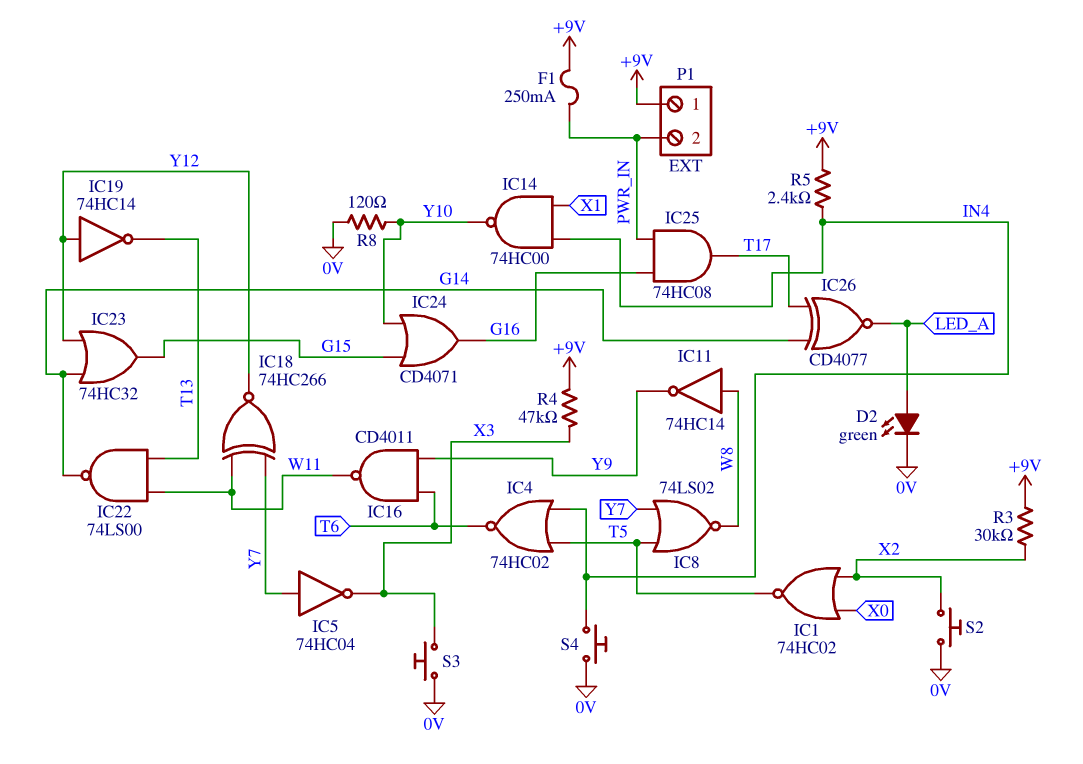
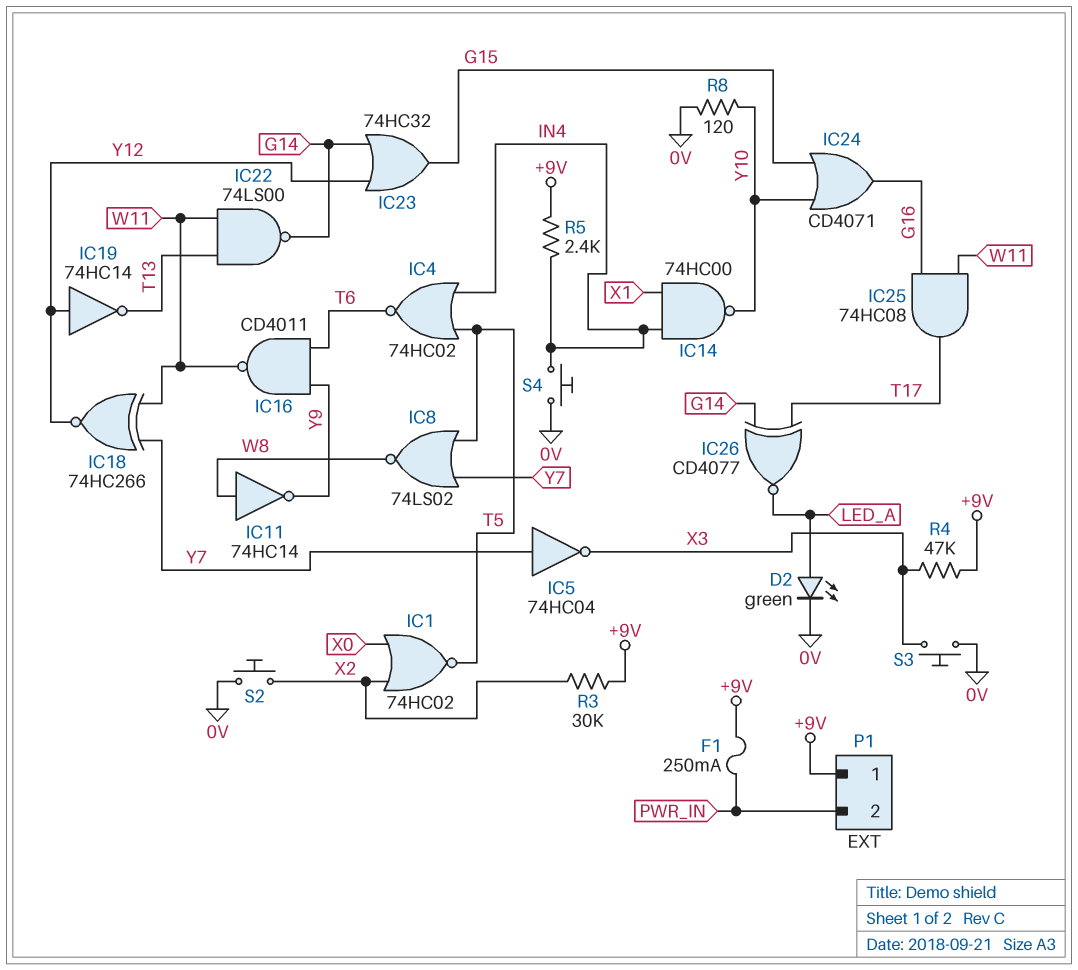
IC25: AND 74HC08 (in G16, in PWR_IN, out T17) -> AND 74HC08 (in G16, in W11, out T17)

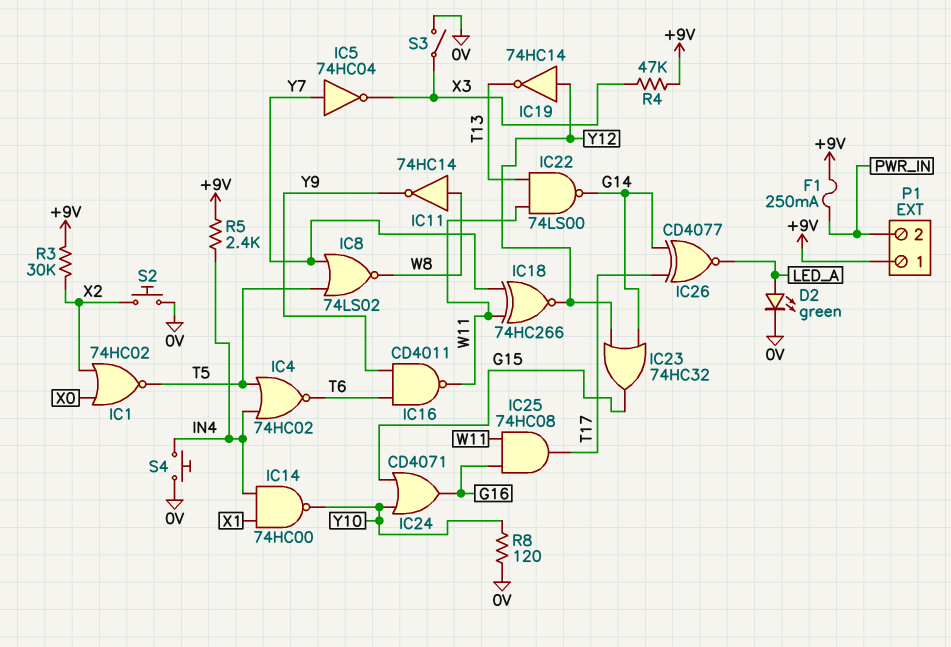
S3: button (0V, X3) -> switch (0V, X3)

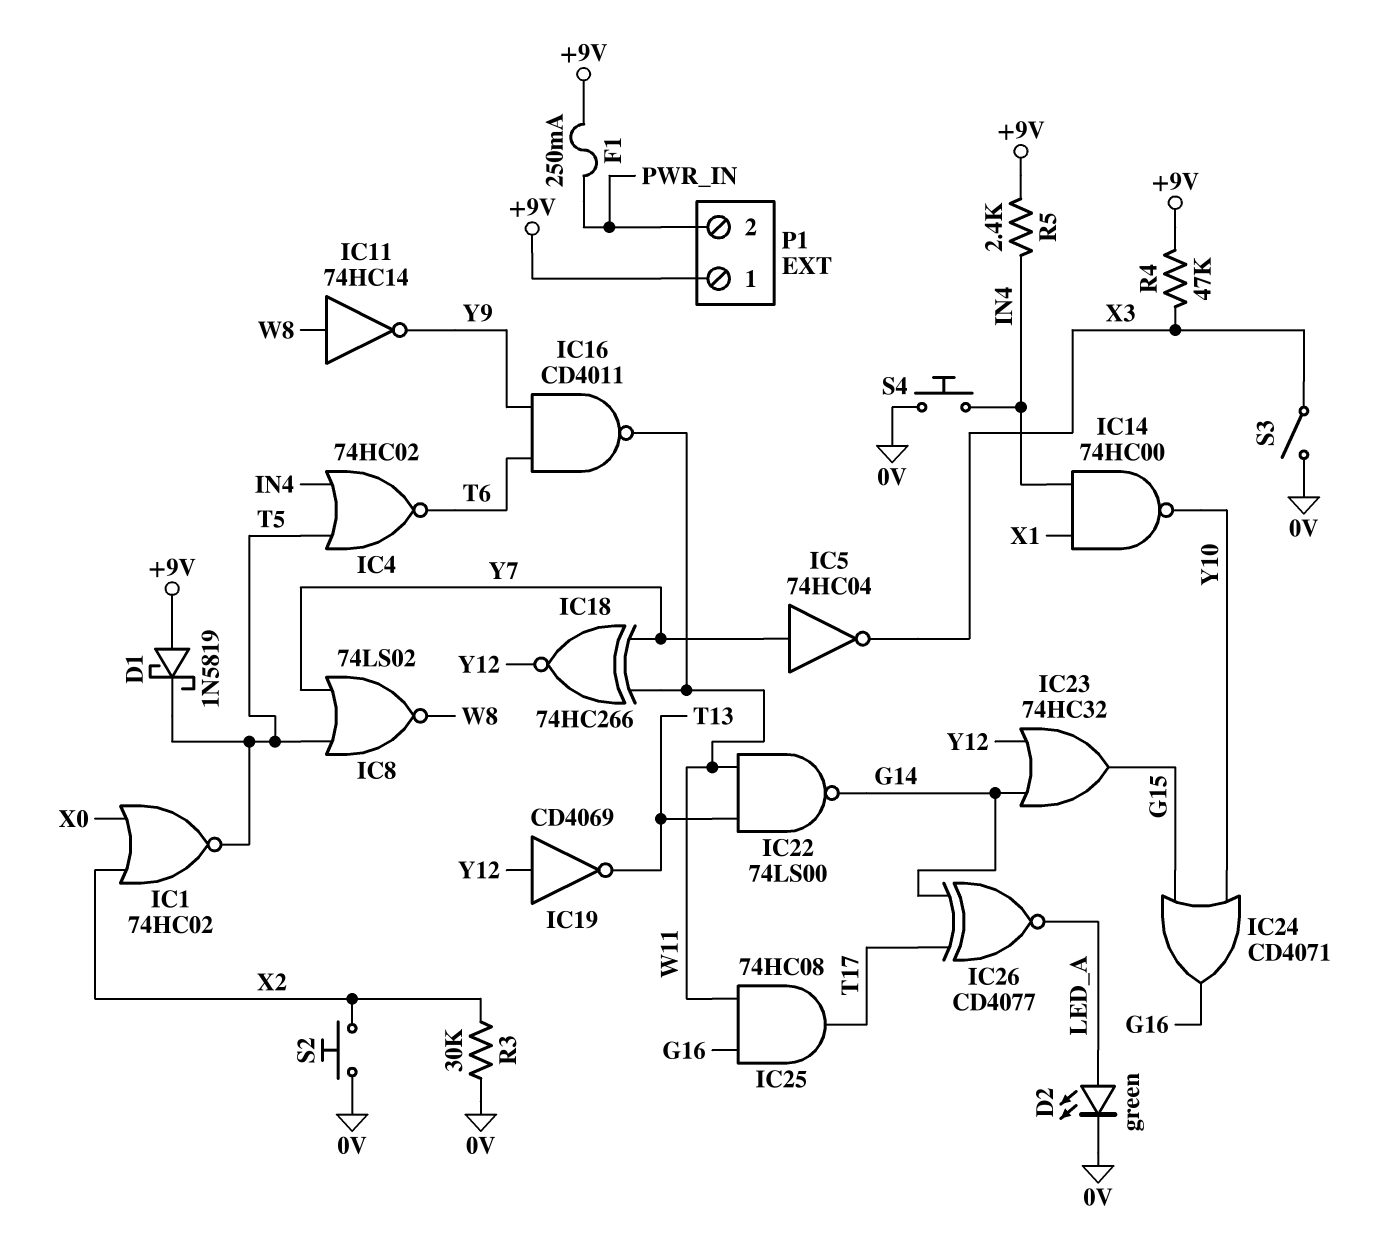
D1: none -> schottky 1N5819 (A +9V, K T5)
IC19: NOT 74HC14 (in Y12, out T13) -> NOT CD4069 (in Y12, out T13)
R3: 30k (+9V, X2) -> 30k (0V, X2)
R8: 120 (0V, Y10) -> none

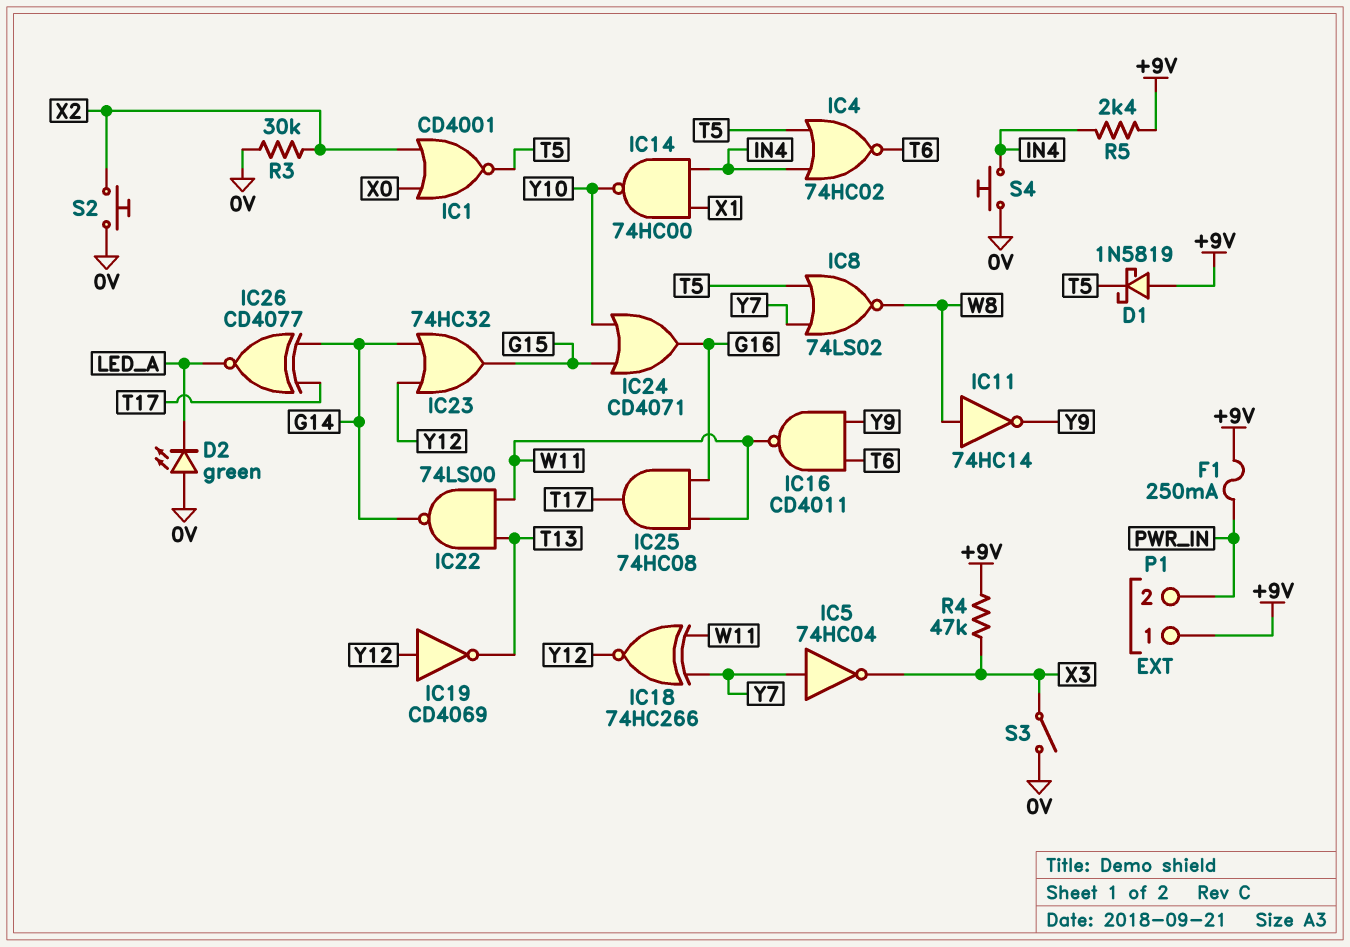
D2: LED green (A LED_A, K 0V) -> LED green (A 0V, K LED_A)
IC1: NOR 74HC02 (in X0, in X2, out T5) -> NOR CD4001 (in X0, in X2, out T5)

